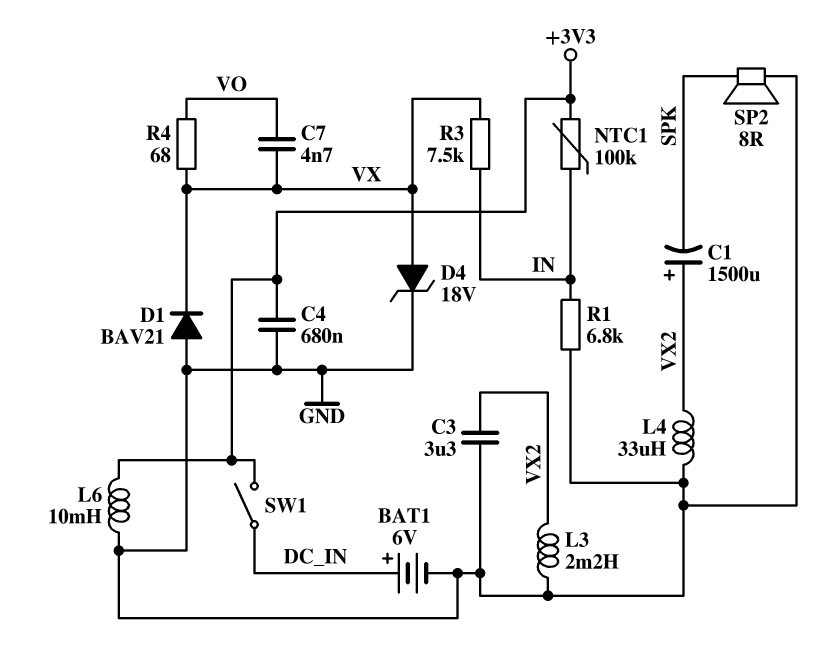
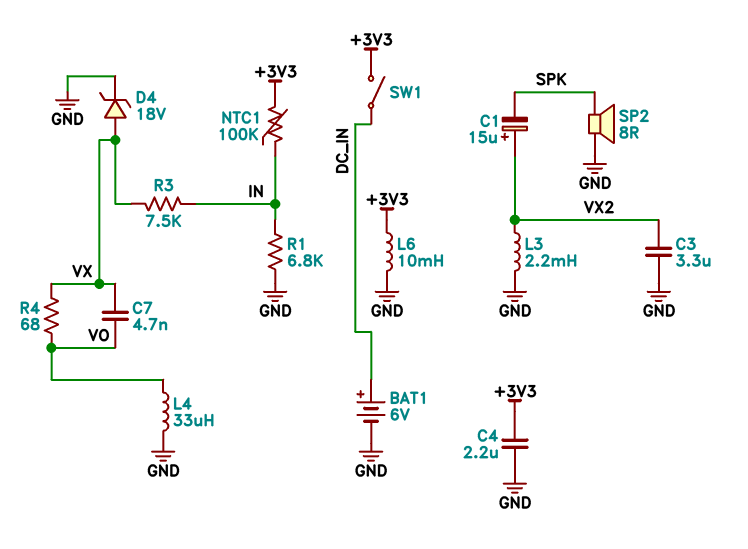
C1: 1500uF (plus VX2, minus SPK) -> 15uF (plus VX2, minus SPK)
C4: 680nF (+3V3, GND) -> 2.2uF (+3V3, GND)
D1: diode BAV21 (A GND, K VX) -> none
L4: 33uH (GND, VX2) -> 33uH (GND, VO)

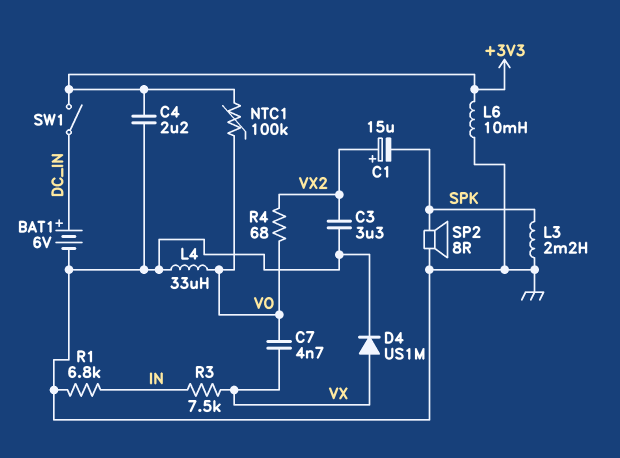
D4: zener 18V (A VX, K GND) -> diode US1M (A VX, K GND)
L3: 2.2mH (GND, VX2) -> 2.2mH (GND, SPK)
NTC1: 100k (+3V3, IN) -> 100k (+3V3, VO)
R4: 68 (VO, VX) -> 68 (VO, VX2)

